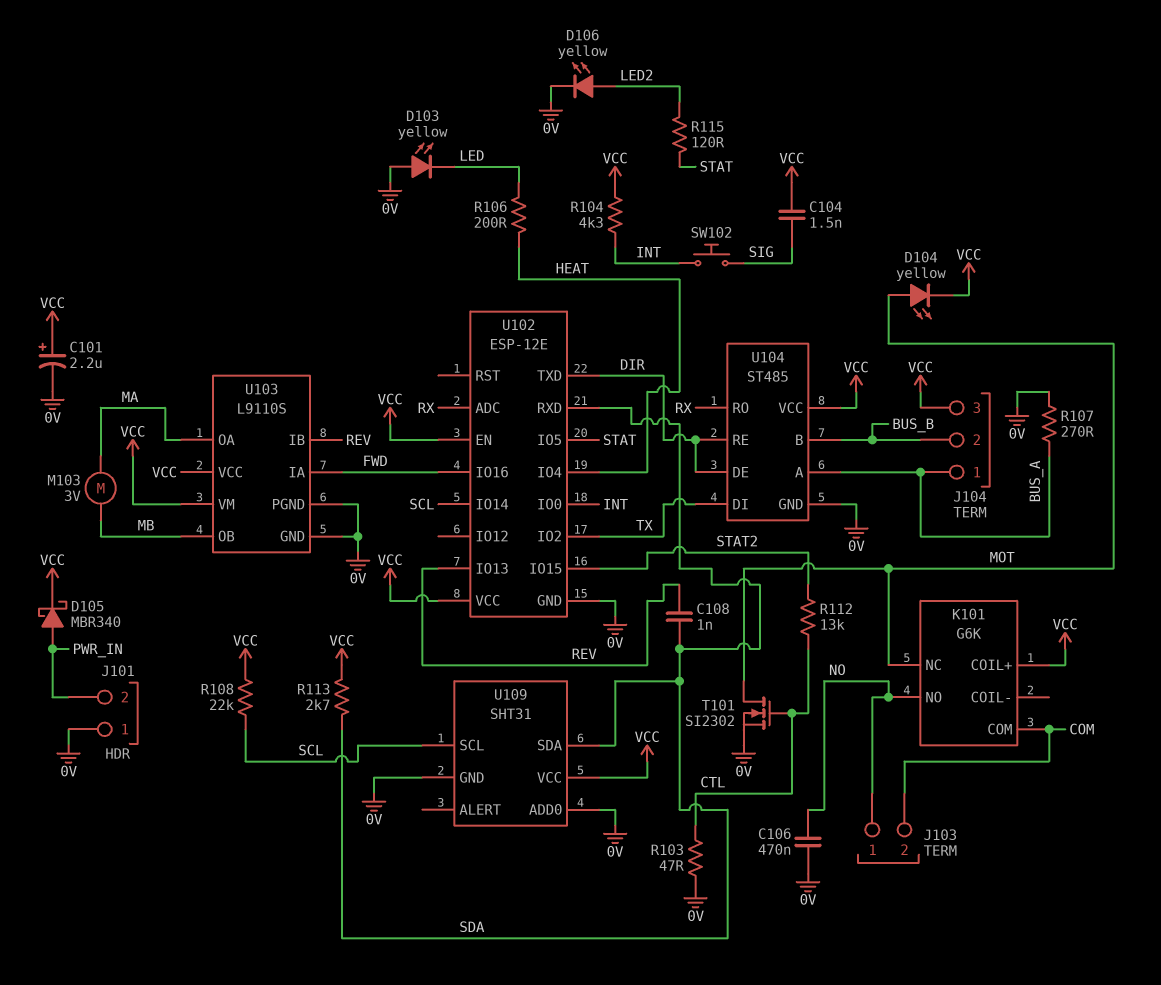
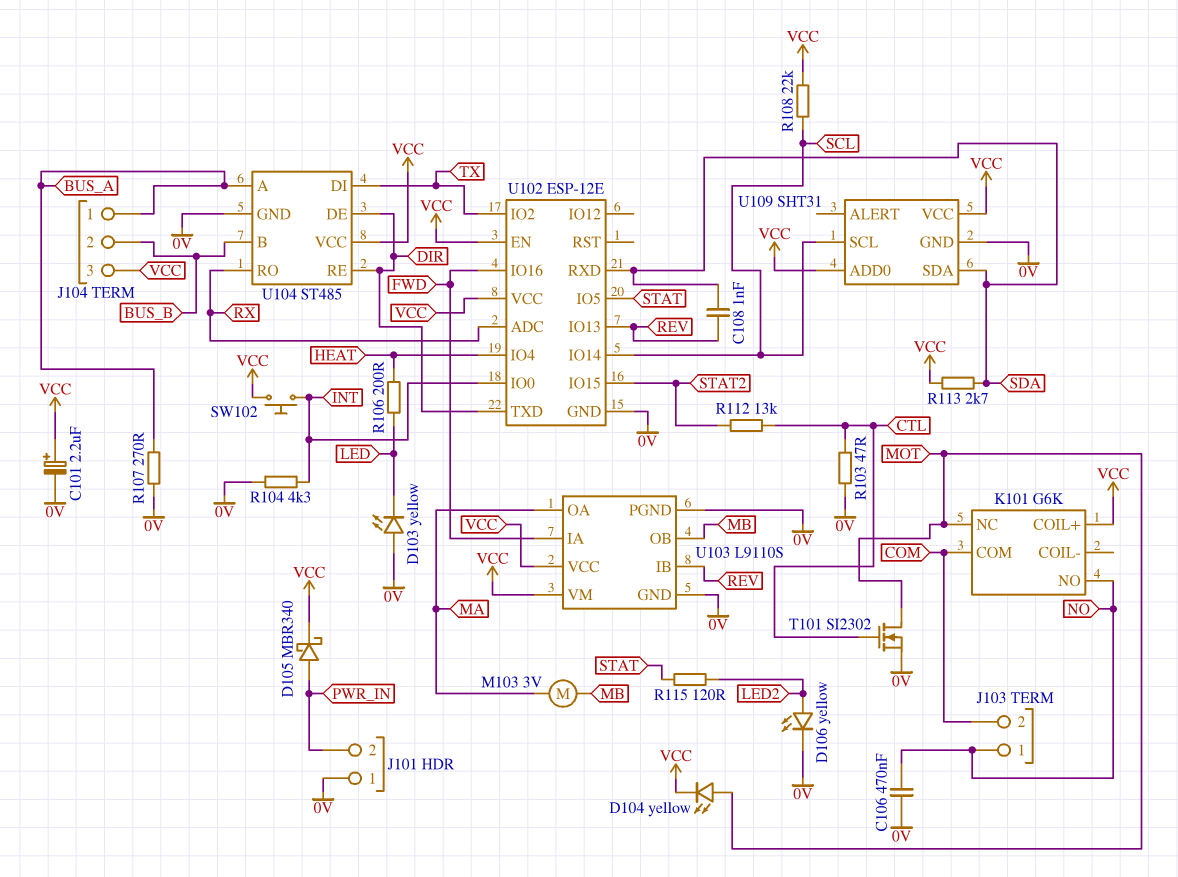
C104: 1.5nF (SIG, VCC) -> none
R104: 4.3k (INT, VCC) -> 4.3k (0V, INT)
SW102: button (INT, SIG) -> button (INT, VCC)
U109 pin ADD0: 0V -> VCC

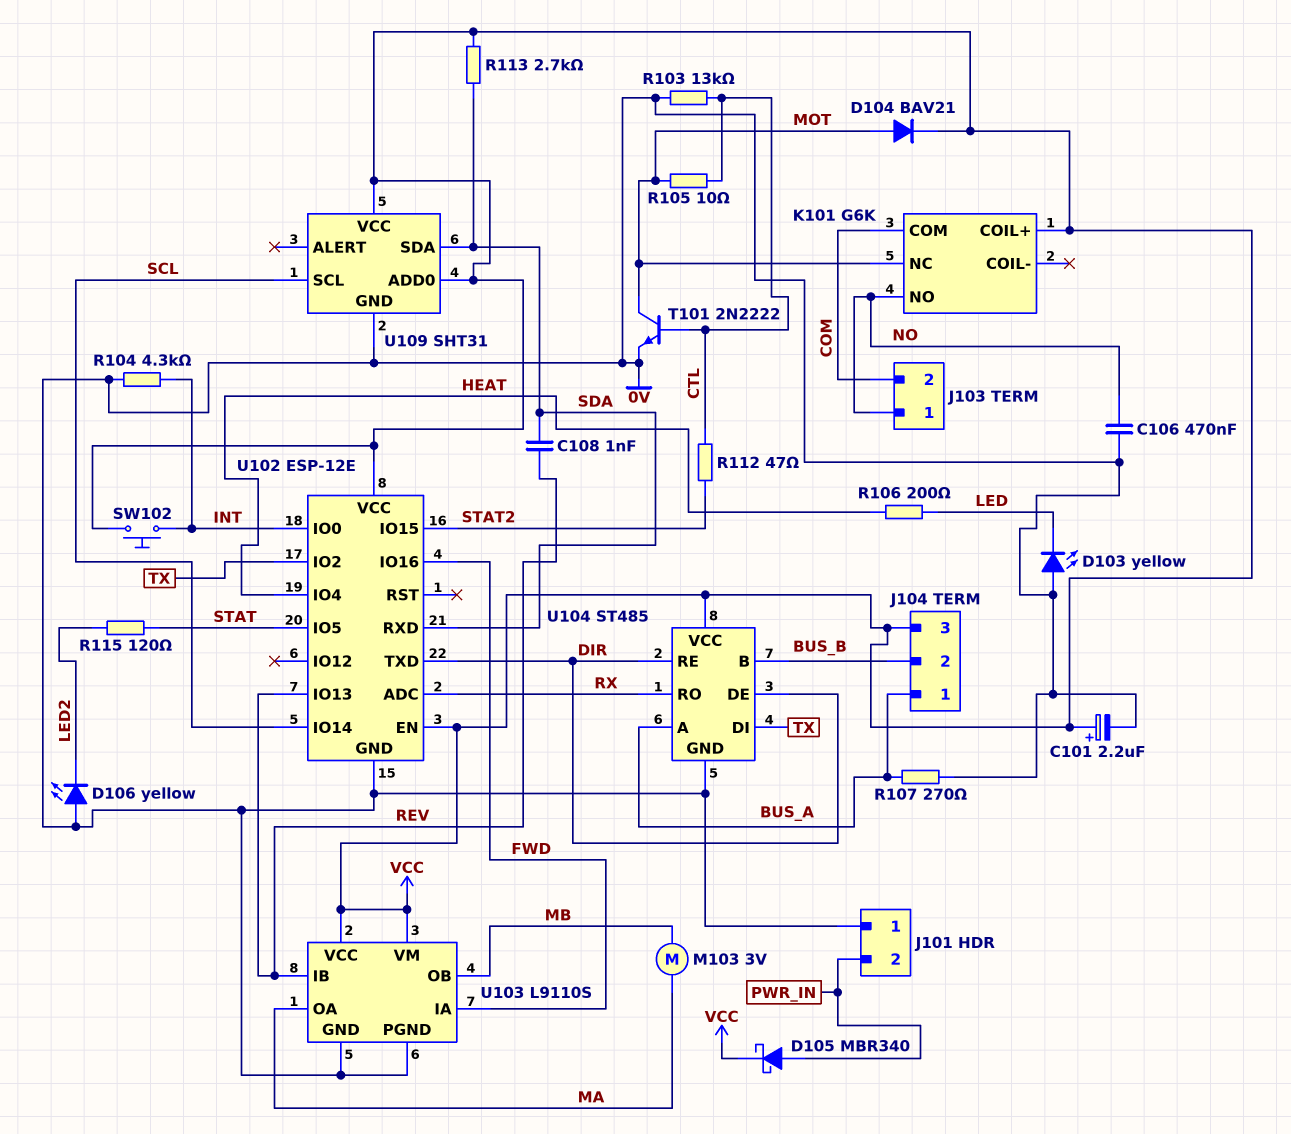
D104: LED yellow (A MOT, K VCC) -> diode BAV21 (A MOT, K VCC)
D106: LED yellow (A LED2, K 0V) -> LED yellow (A 0V, K LED2)
R103: 47 (0V, CTL) -> 13k (0V, CTL)
R105: none -> 10 (CTL, MOT)
R108: 22k (SCL, VCC) -> none
R112: 13k (CTL, STAT2) -> 47 (CTL, STAT2)
T101: NMOS SI2302 (G CTL, D MOT, S 0V) -> NPN 2N2222 (B CTL, C MOT, E 0V)

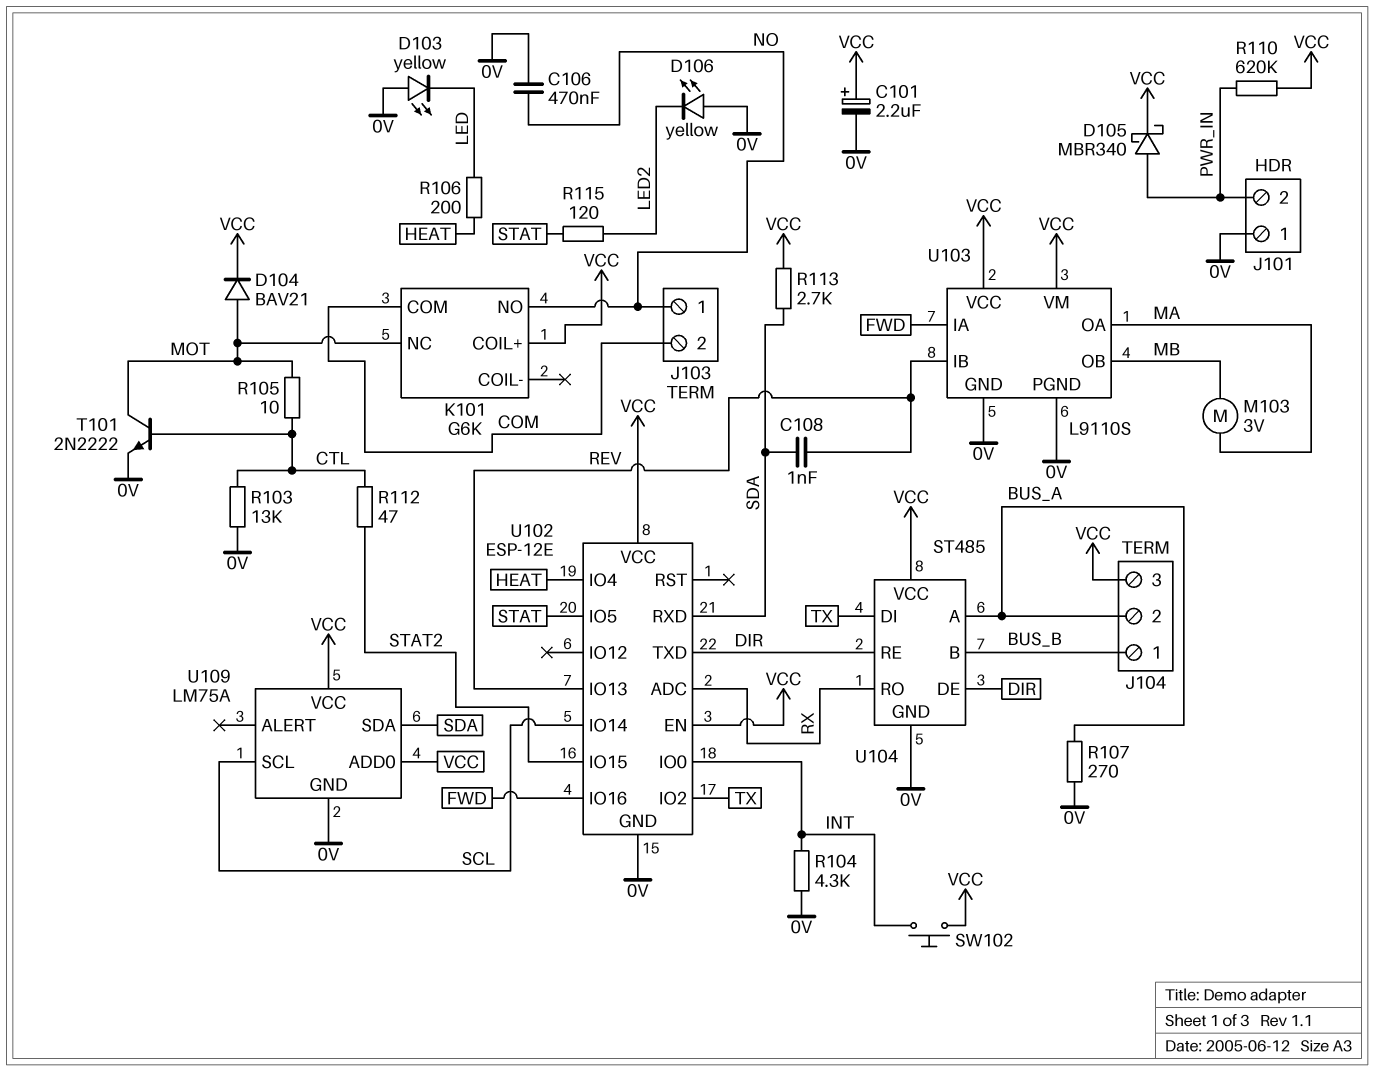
J104 pin 1: BUS_A -> BUS_B
J104 pin 2: BUS_B -> BUS_A
R110: none -> 620k (PWR_IN, VCC)
U109: SHT31 -> LM75A

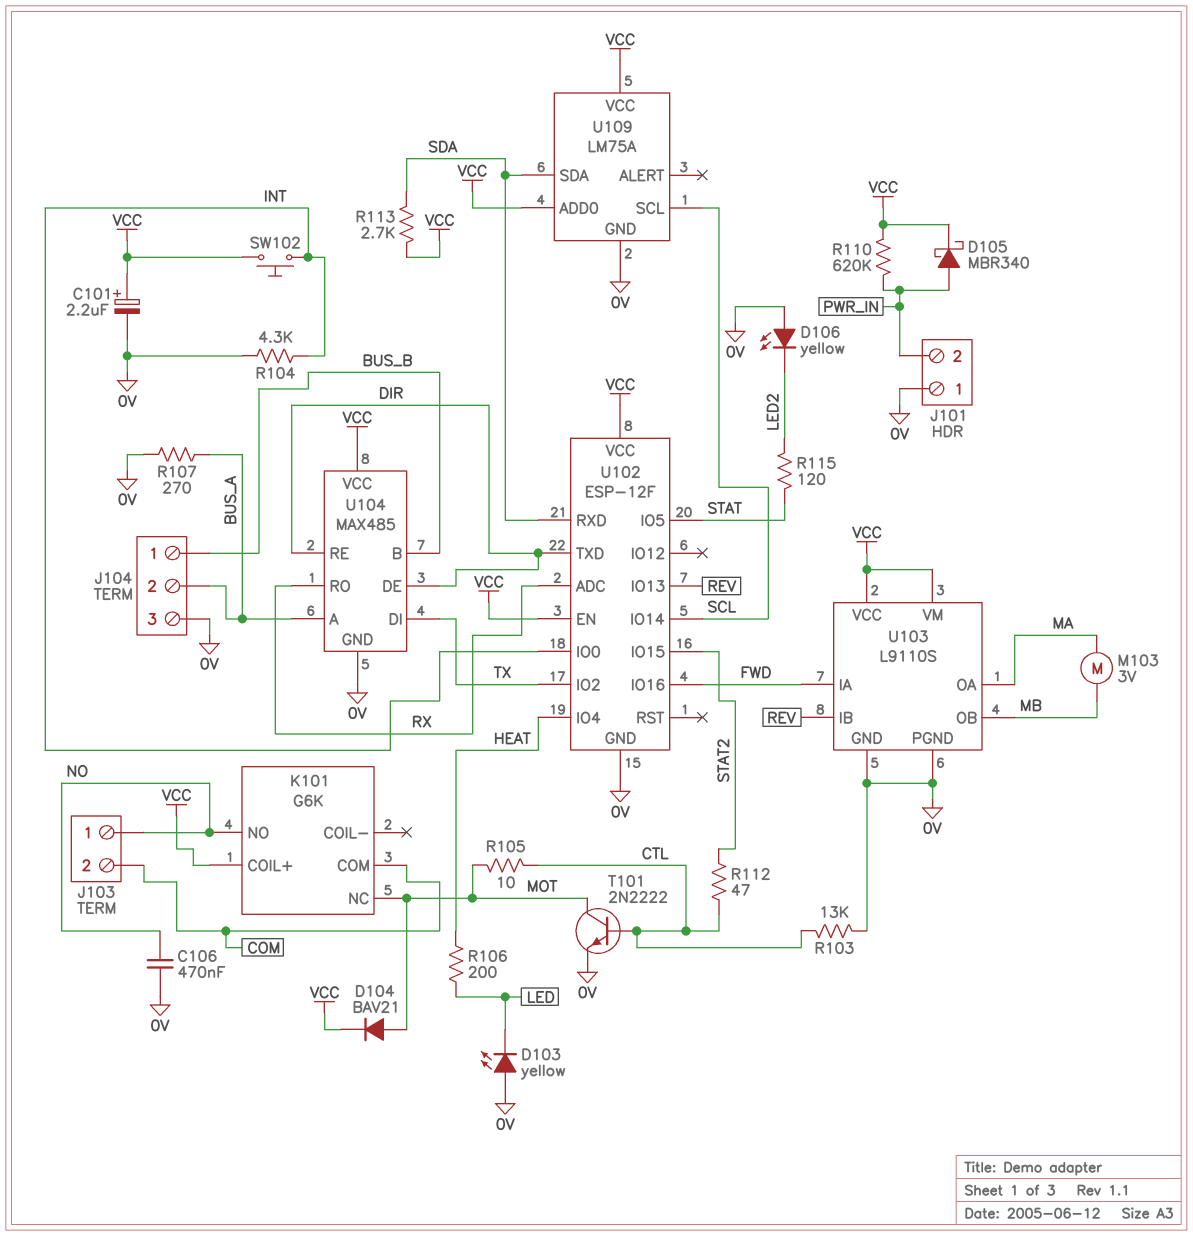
C108: 1nF (REV, SDA) -> none
J104 pin 3: VCC -> 0V
U102: ESP-12E -> ESP-12F
U104: ST485 -> MAX485

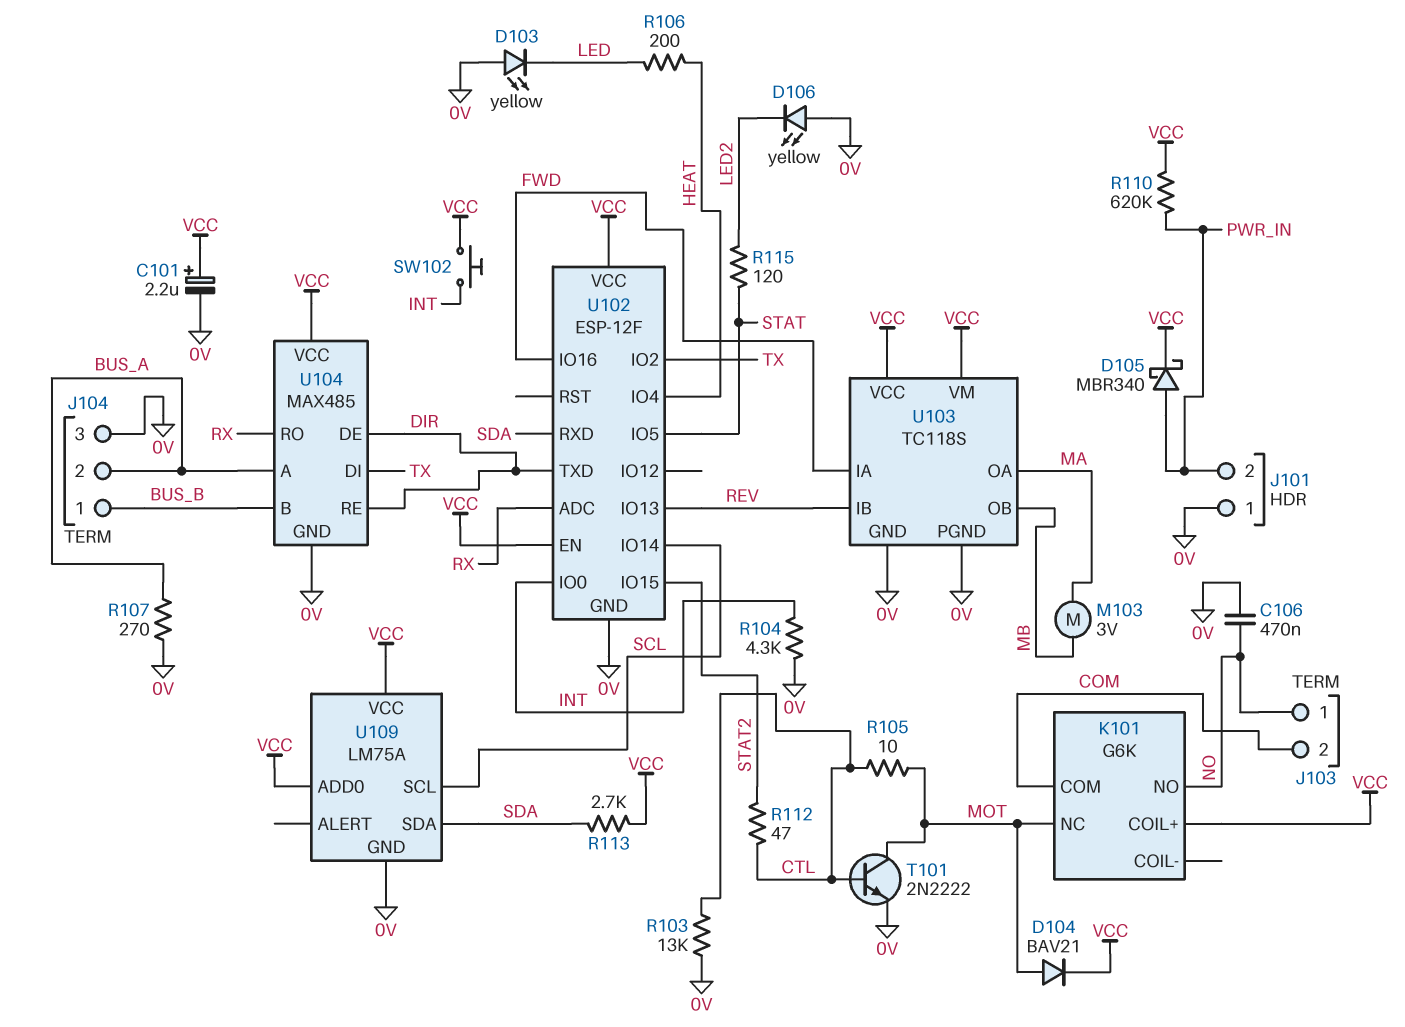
U103: L9110S -> TC118S

